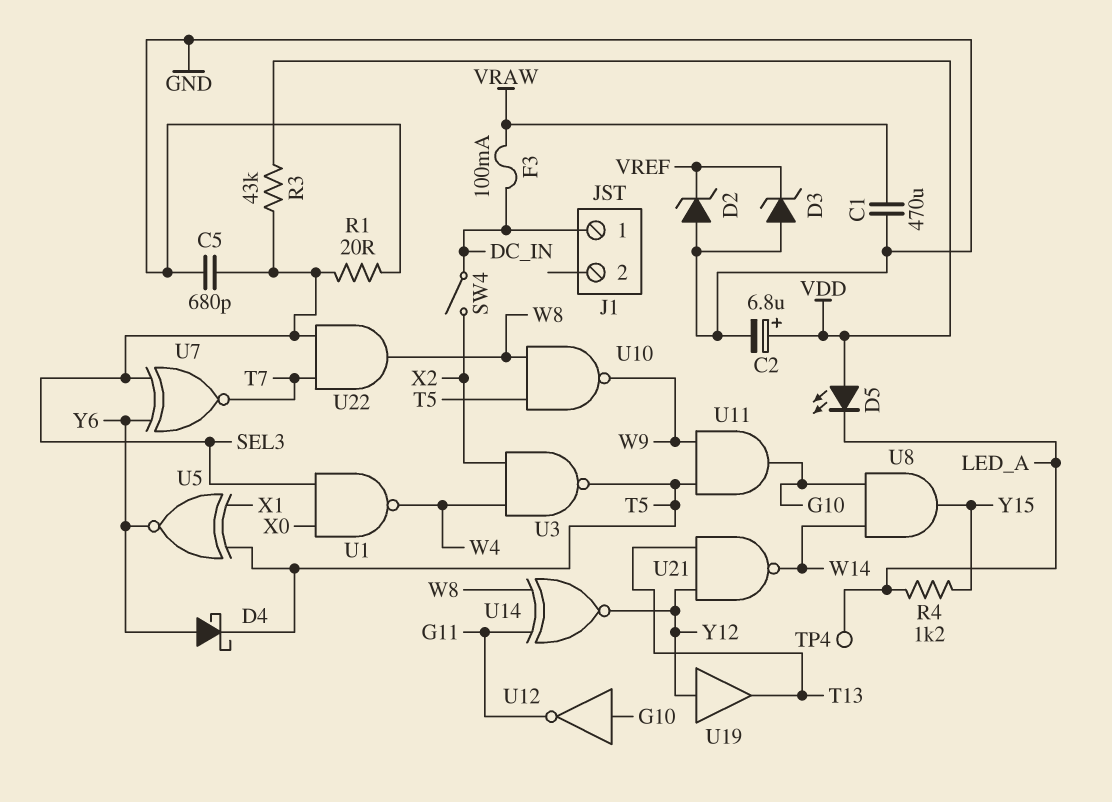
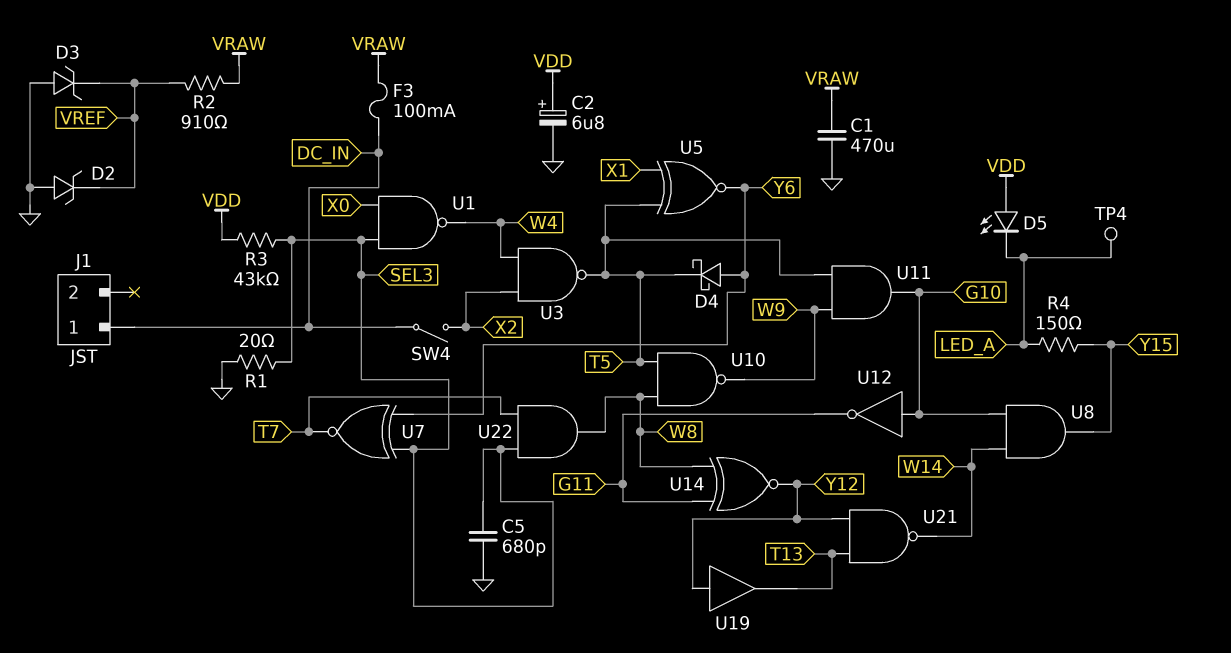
R2: none -> 910 (VRAW, VREF)
R4: 1.2k (LED_A, Y15) -> 150 (LED_A, Y15)

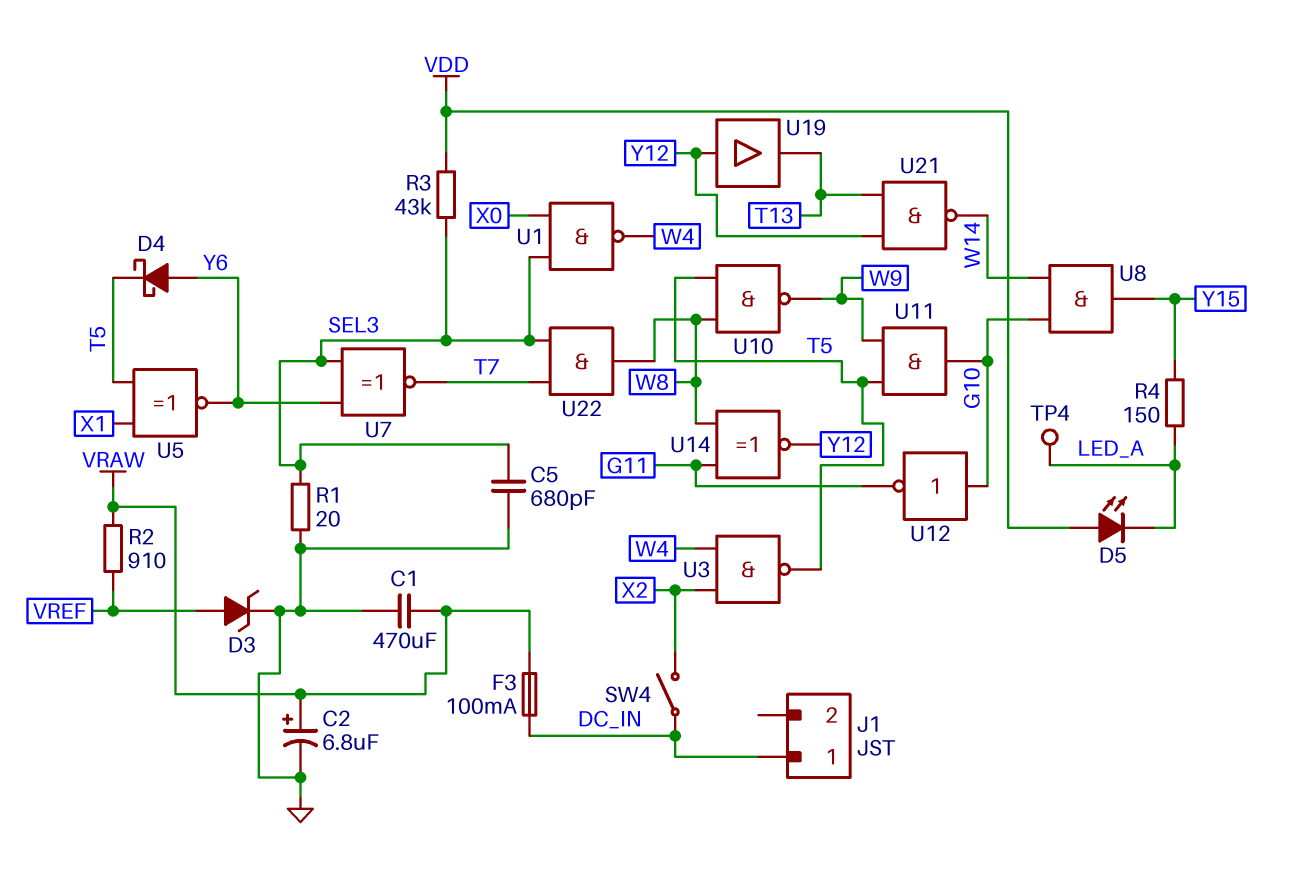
C2: 6.8uF (plus VDD, minus GND) -> 6.8uF (plus VRAW, minus GND)
D2: zener (A GND, K VREF) -> none
D3: zener (A GND, K VREF) -> zener (A VREF, K GND)

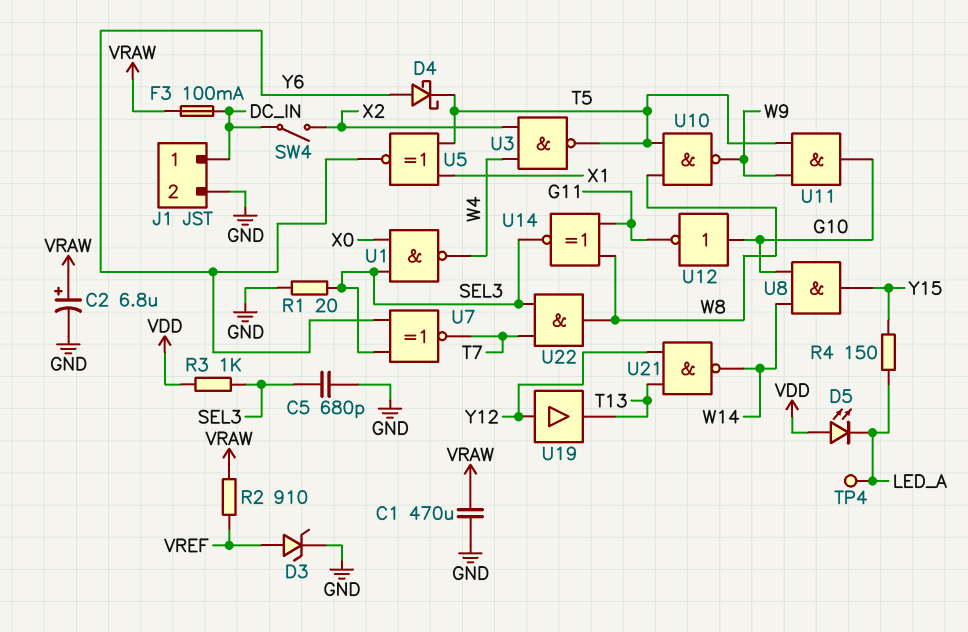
J1 pin 2: none -> GND
R3: 43k (SEL3, VDD) -> 1k (SEL3, VDD)
U14: XNOR (in G11, in W8, out Y12) -> XNOR (in G11, in W8, out SEL3)

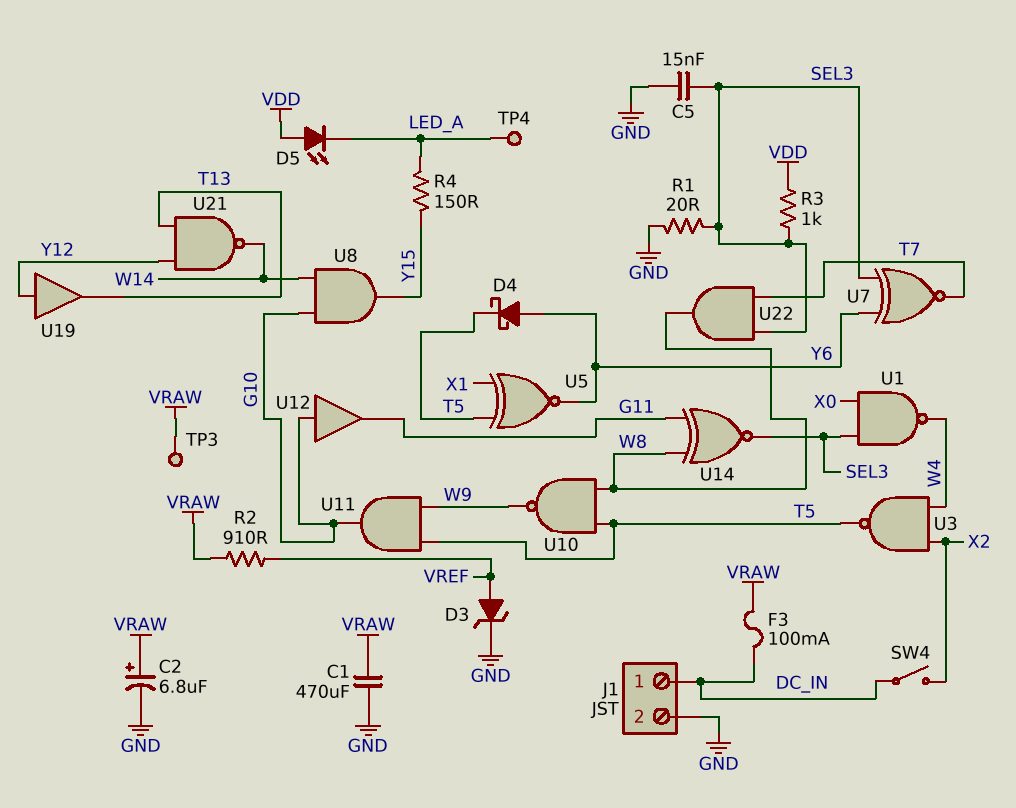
C5: 680pF (GND, SEL3) -> 15nF (GND, SEL3)
TP3: none -> test point (VRAW)
U12: NOT (in G10, out G11) -> buffer (in G10, out G11)

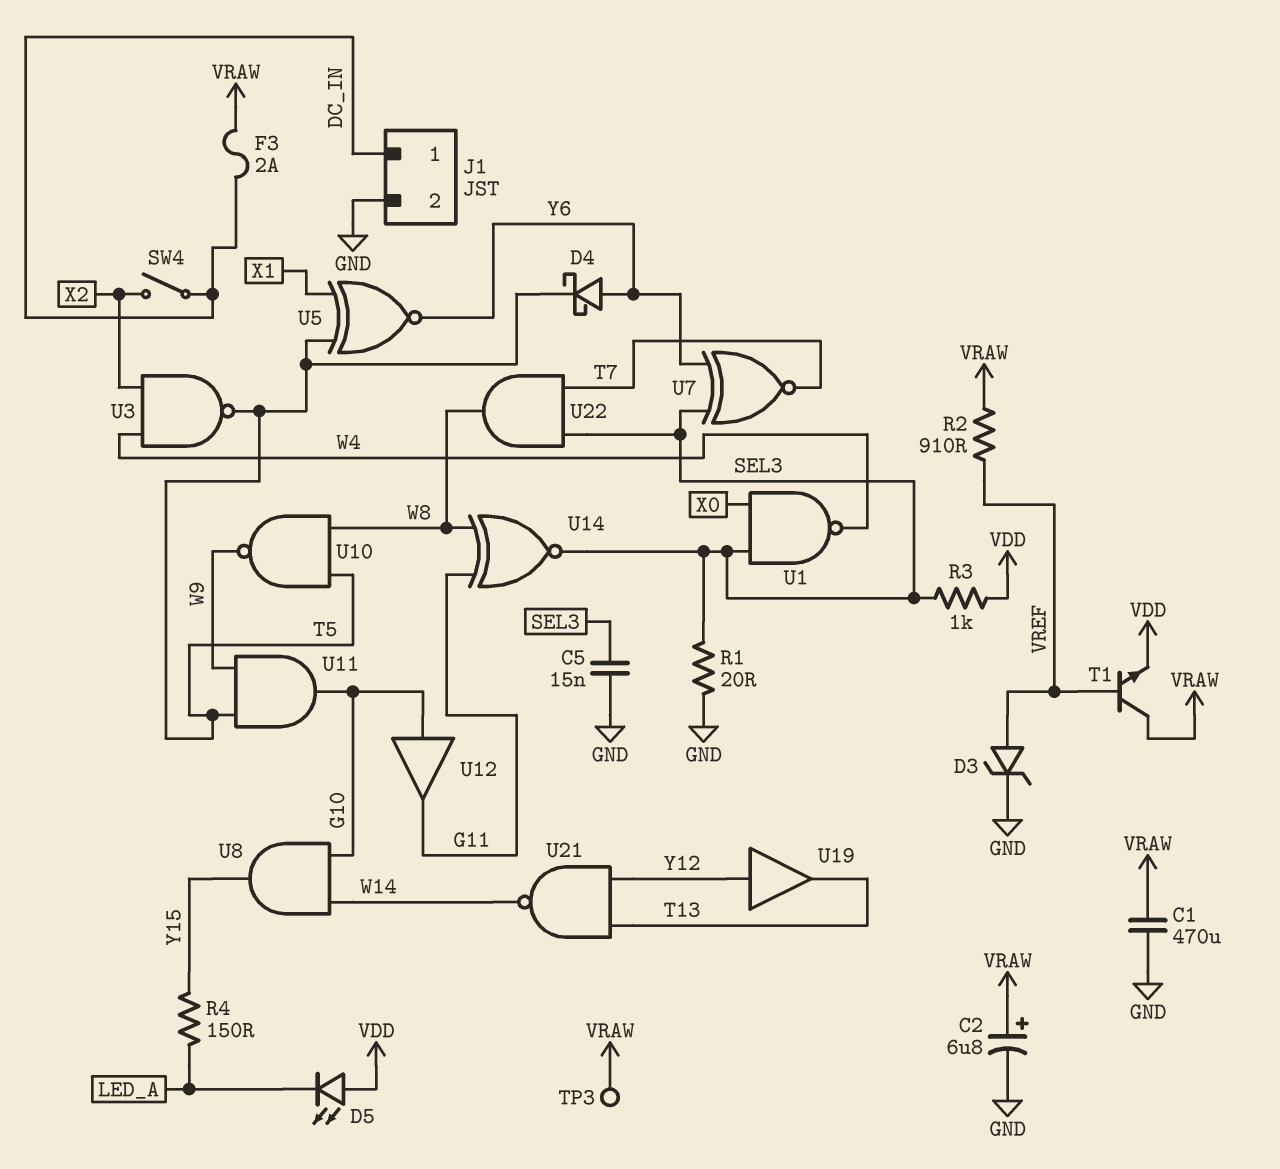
F3: 100mA (DC_IN, VRAW) -> 2A (DC_IN, VRAW)
T1: none -> NPN (B VREF, C VRAW, E VDD)
TP4: test point (LED_A) -> none

